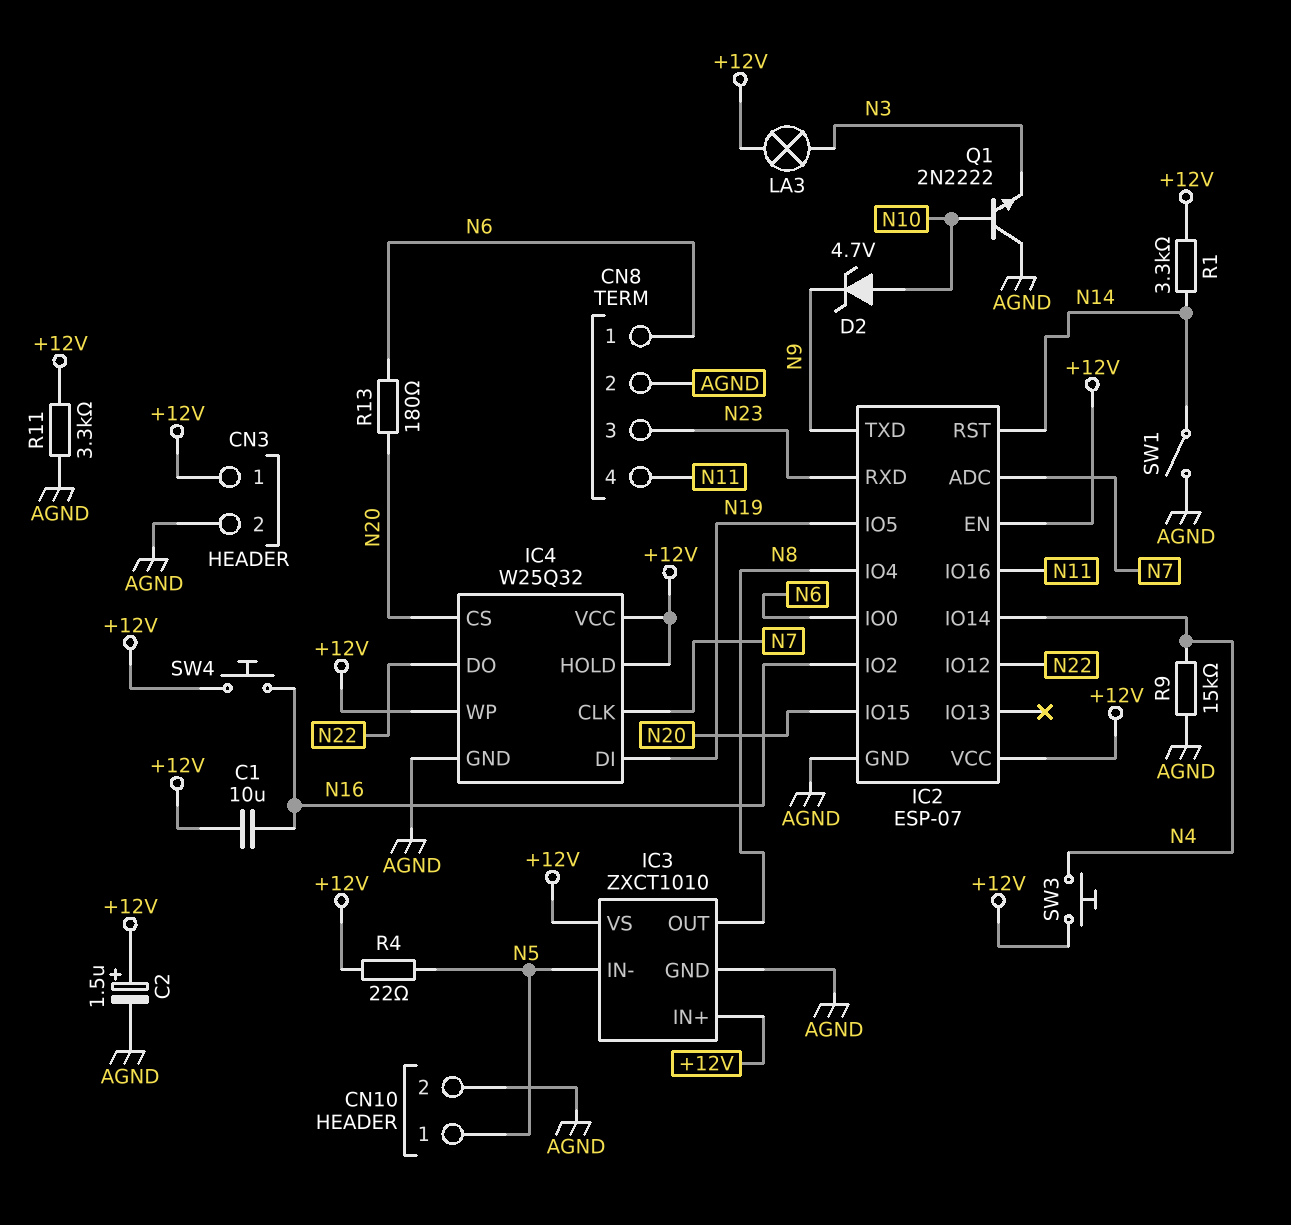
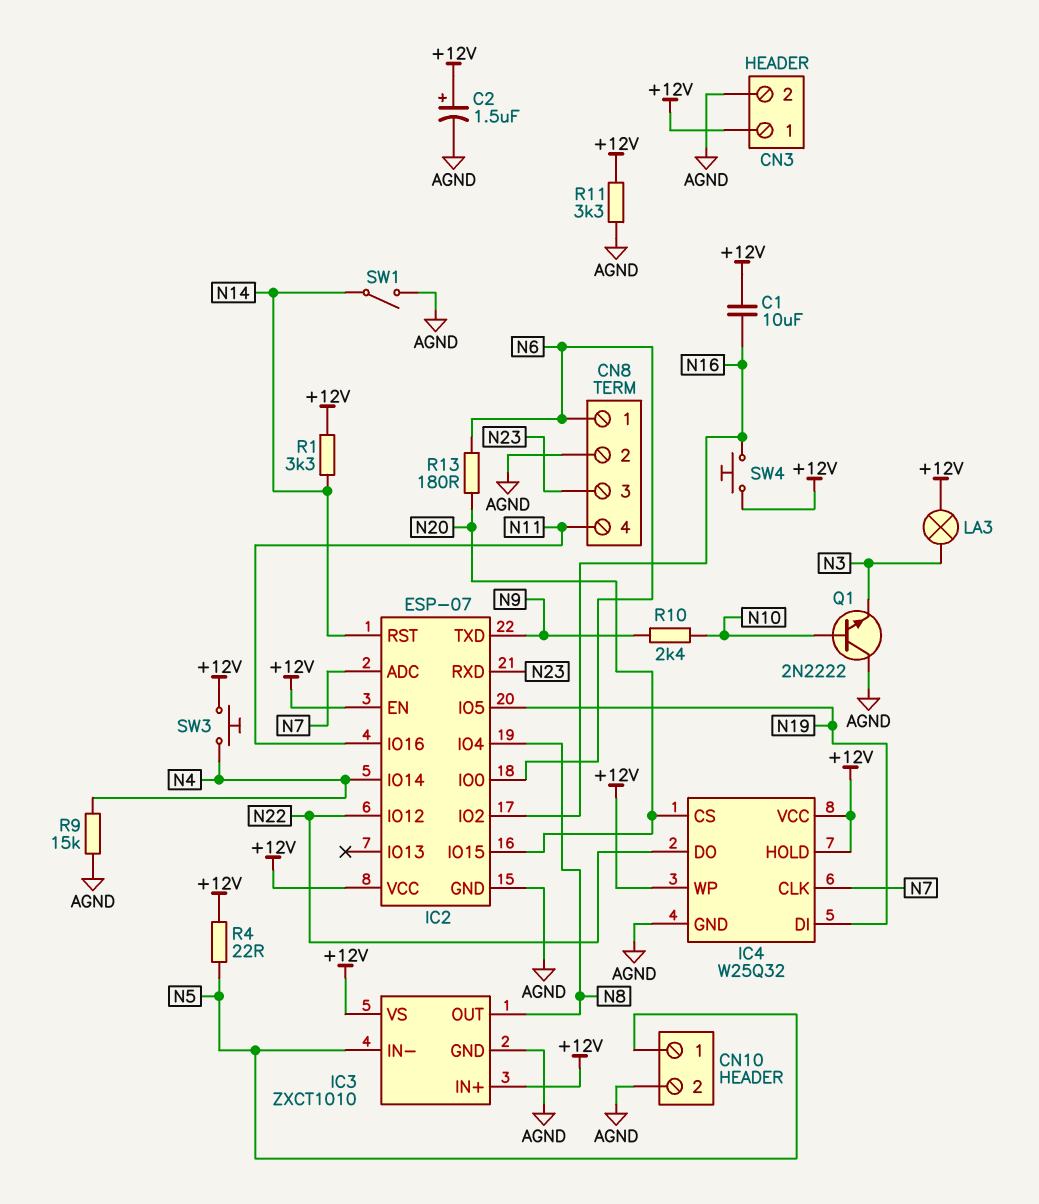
D2: zener 4.7V (A N10, K N9) -> none
R10: none -> 2.4k (N9, N10)

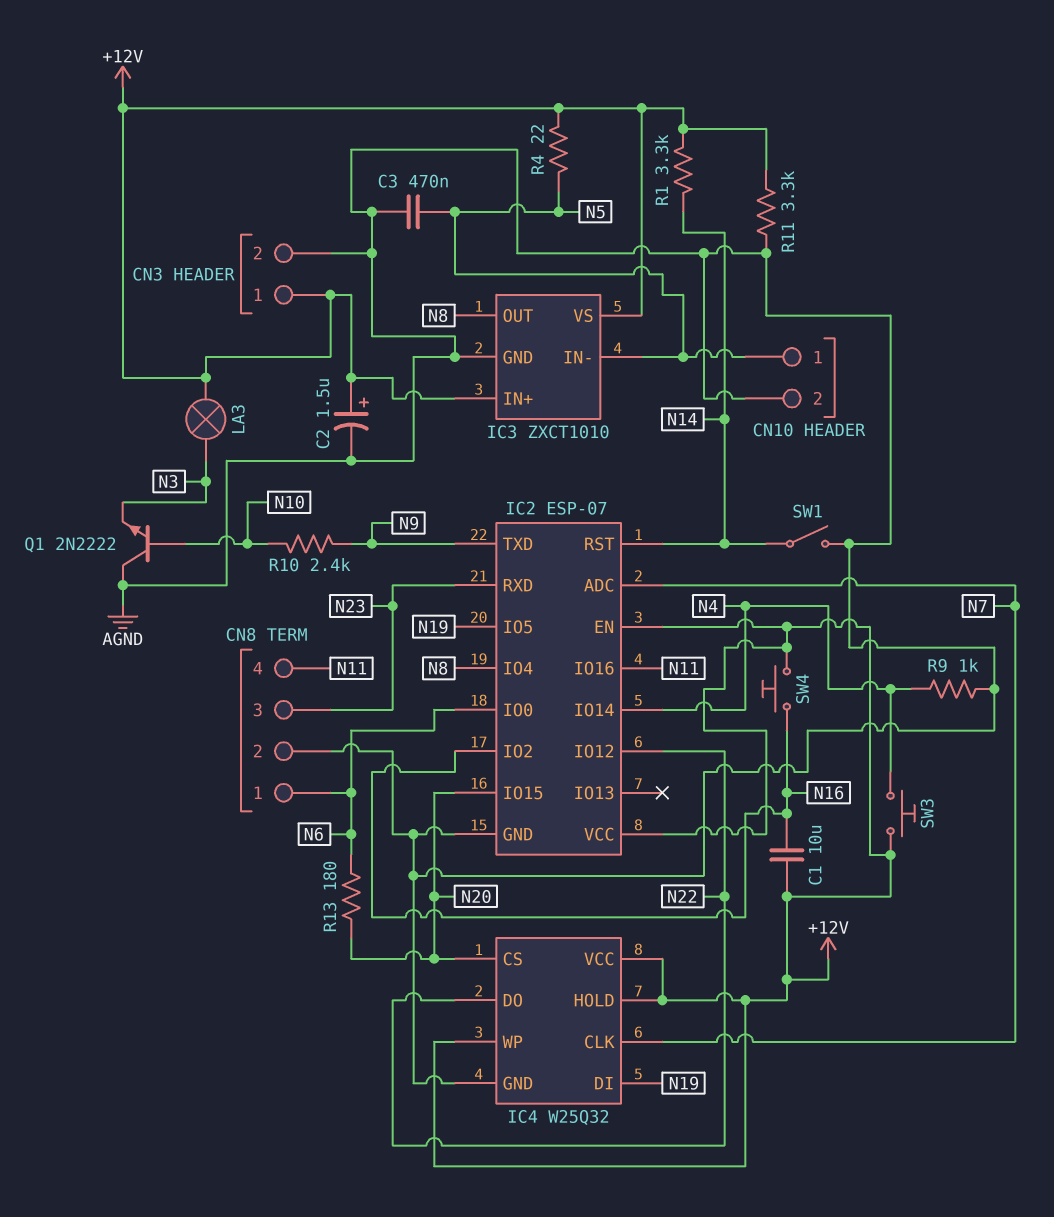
C3: none -> 470nF (AGND, N5)
R9: 15k (AGND, N4) -> 1k (AGND, N4)

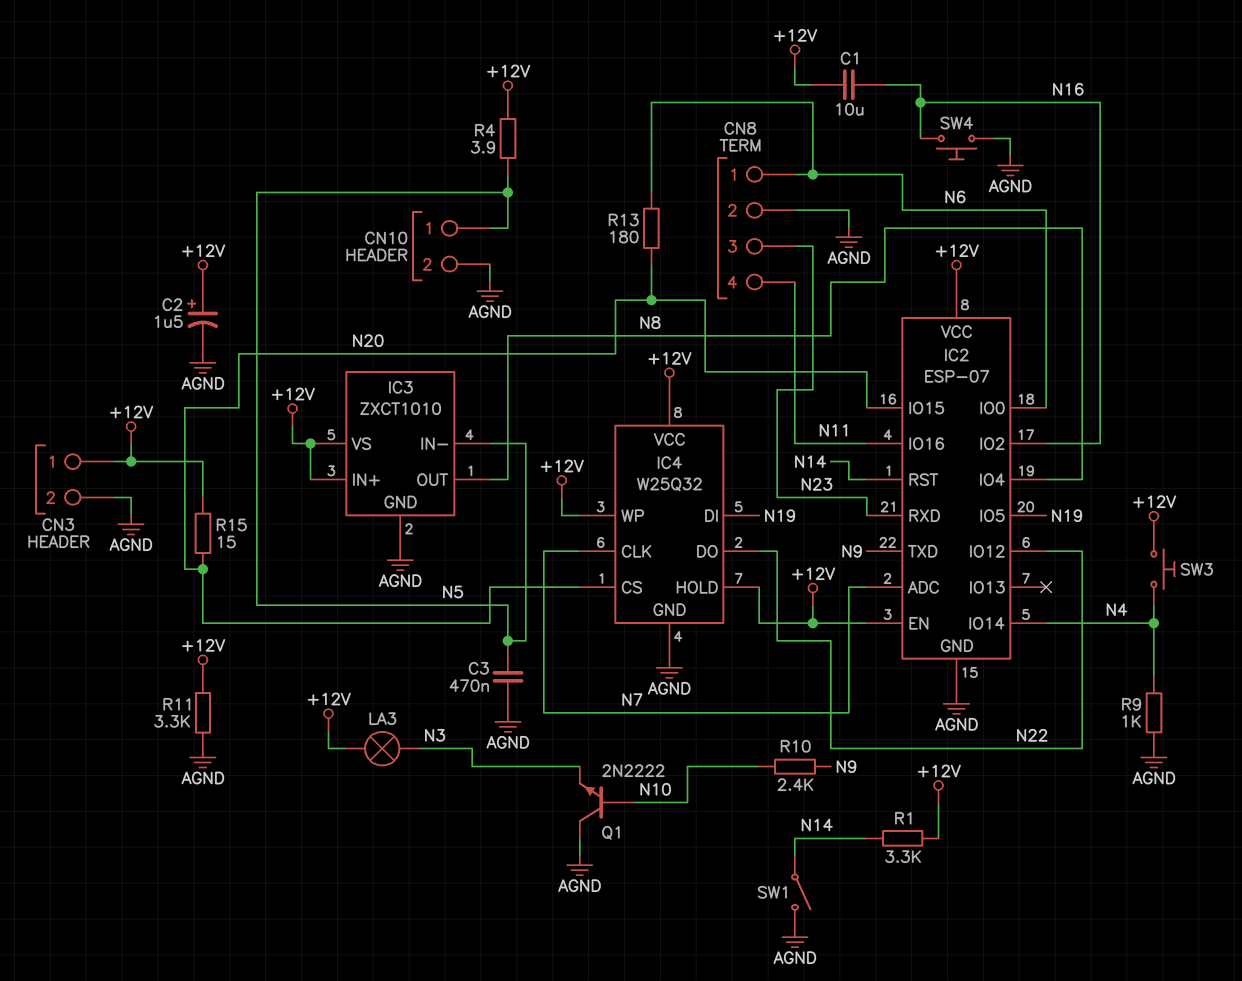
R4: 22 (+12V, N5) -> 3.9 (+12V, N5)
R15: none -> 15 (+12V, N20)
SW4: button (+12V, N16) -> button (AGND, N16)

